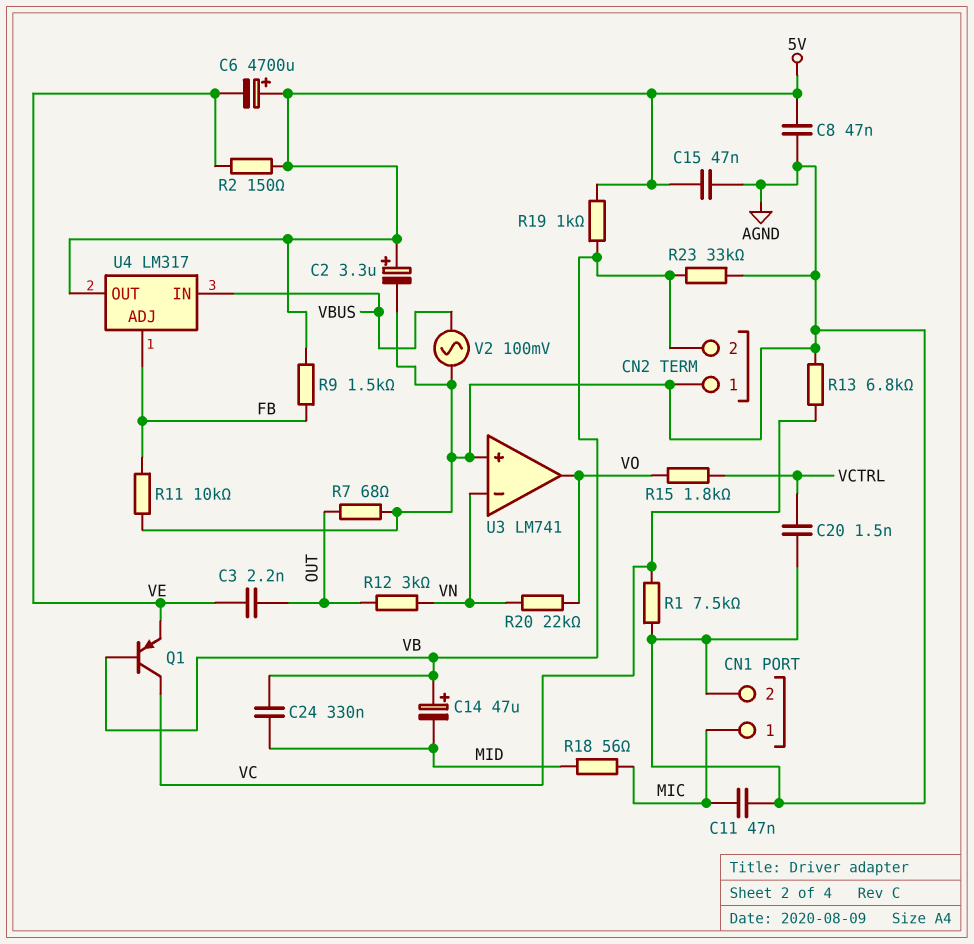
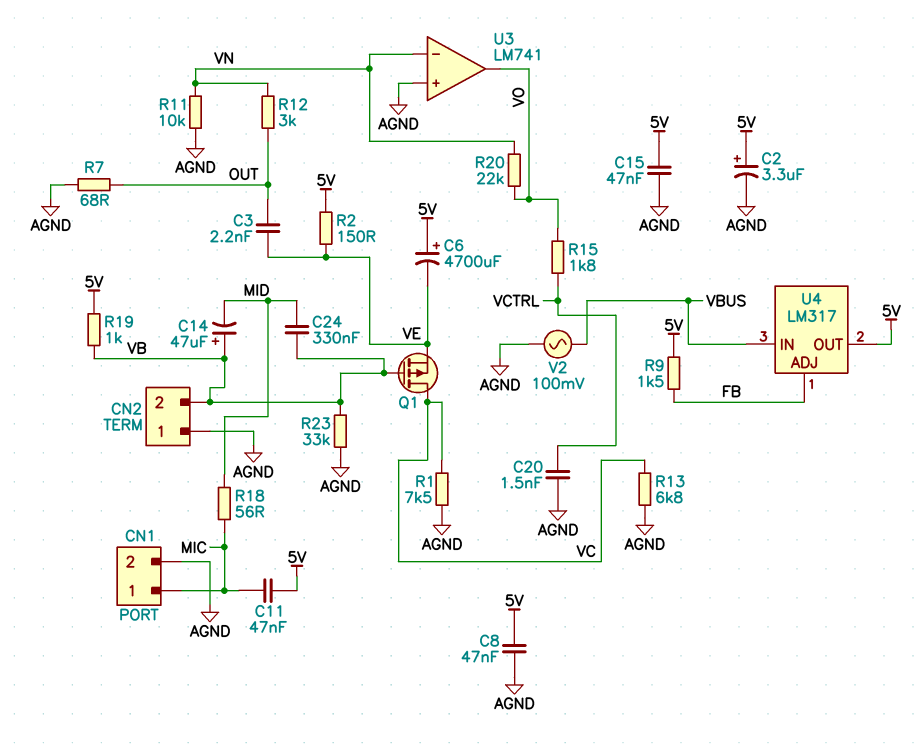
C11: 47nF (AGND, MIC) -> 47nF (5V, MIC)
Q1: PNP (B VB, C VC, E VE) -> PMOS (G VB, D VC, S VE)
R11: 10k (AGND, FB) -> 10k (AGND, VN)

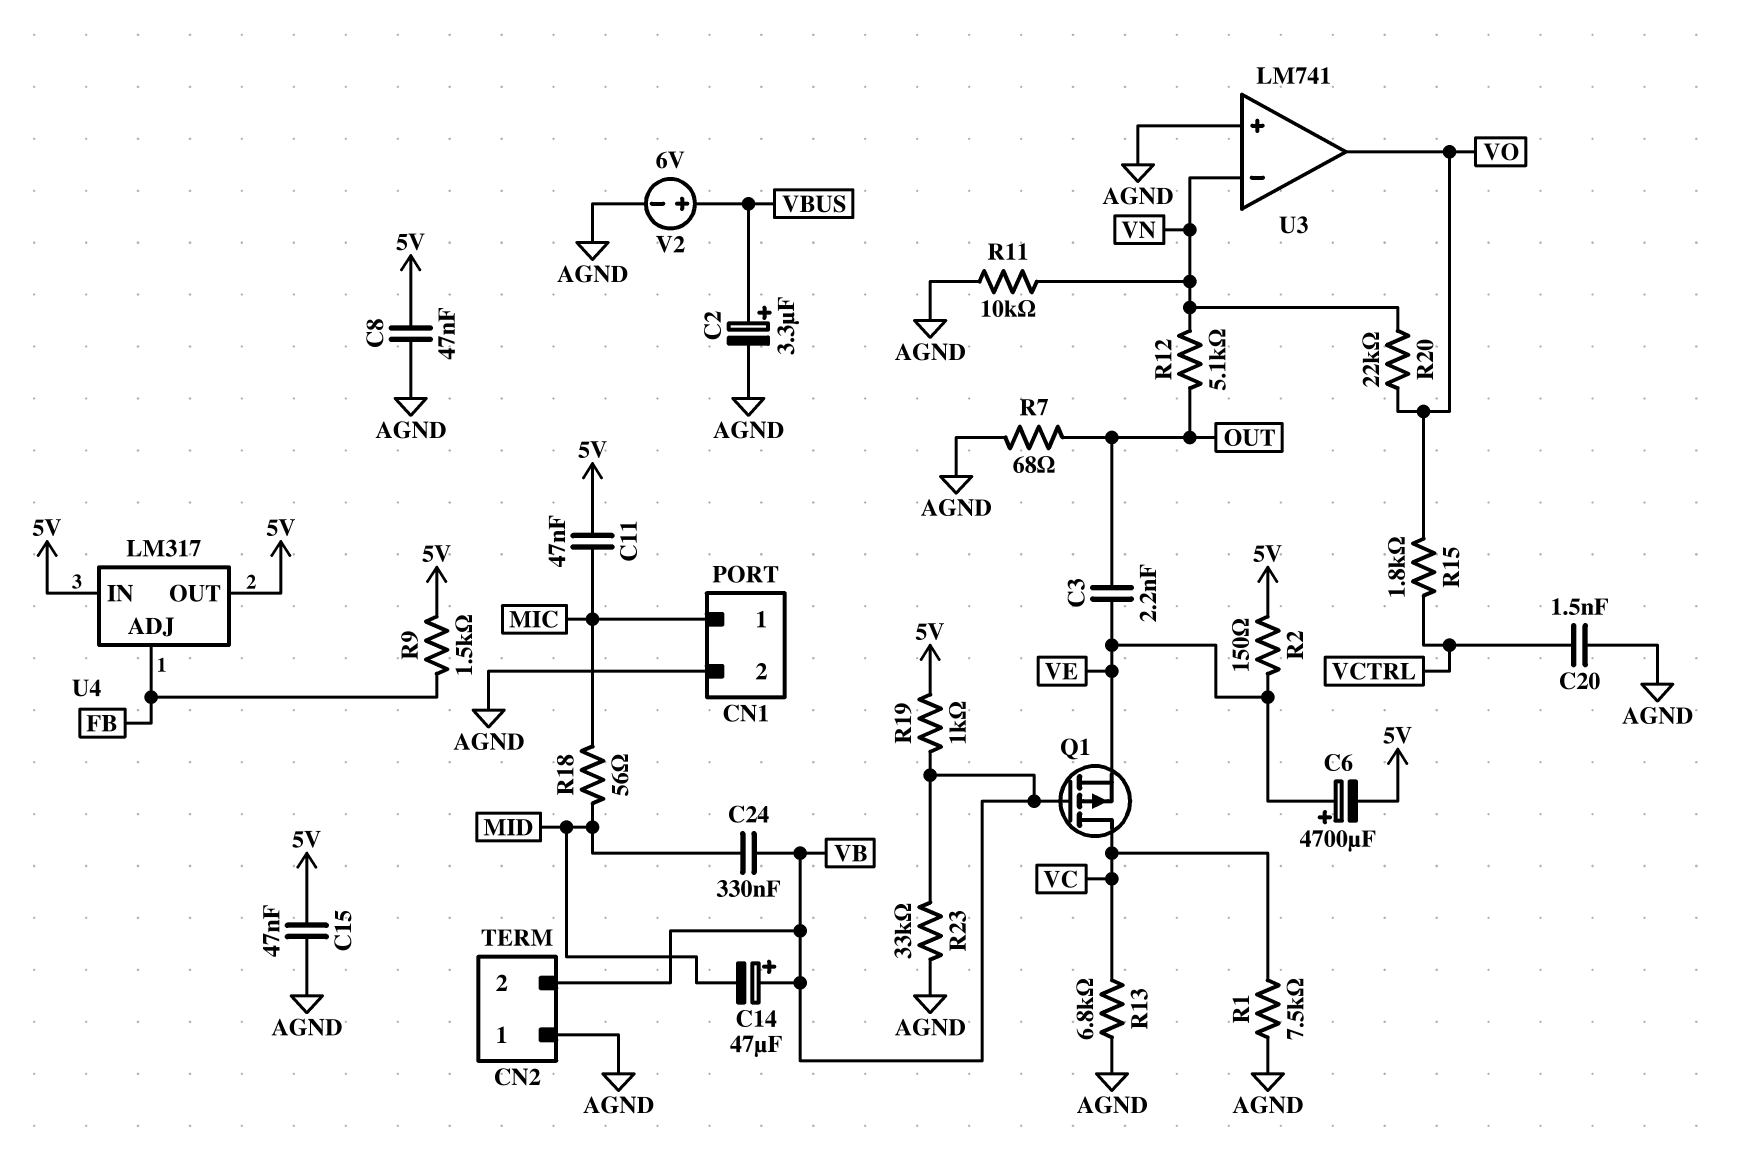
C2: 3.3uF (plus 5V, minus AGND) -> 3.3uF (plus VBUS, minus AGND)
C6: 4700uF (plus 5V, minus VE) -> 4700uF (plus VE, minus 5V)
R12: 3k (OUT, VN) -> 5.1k (OUT, VN)
U4 pin IN: VBUS -> 5V
V2: AC 100mV (AGND, VBUS) -> 6V (plus VBUS, minus AGND)

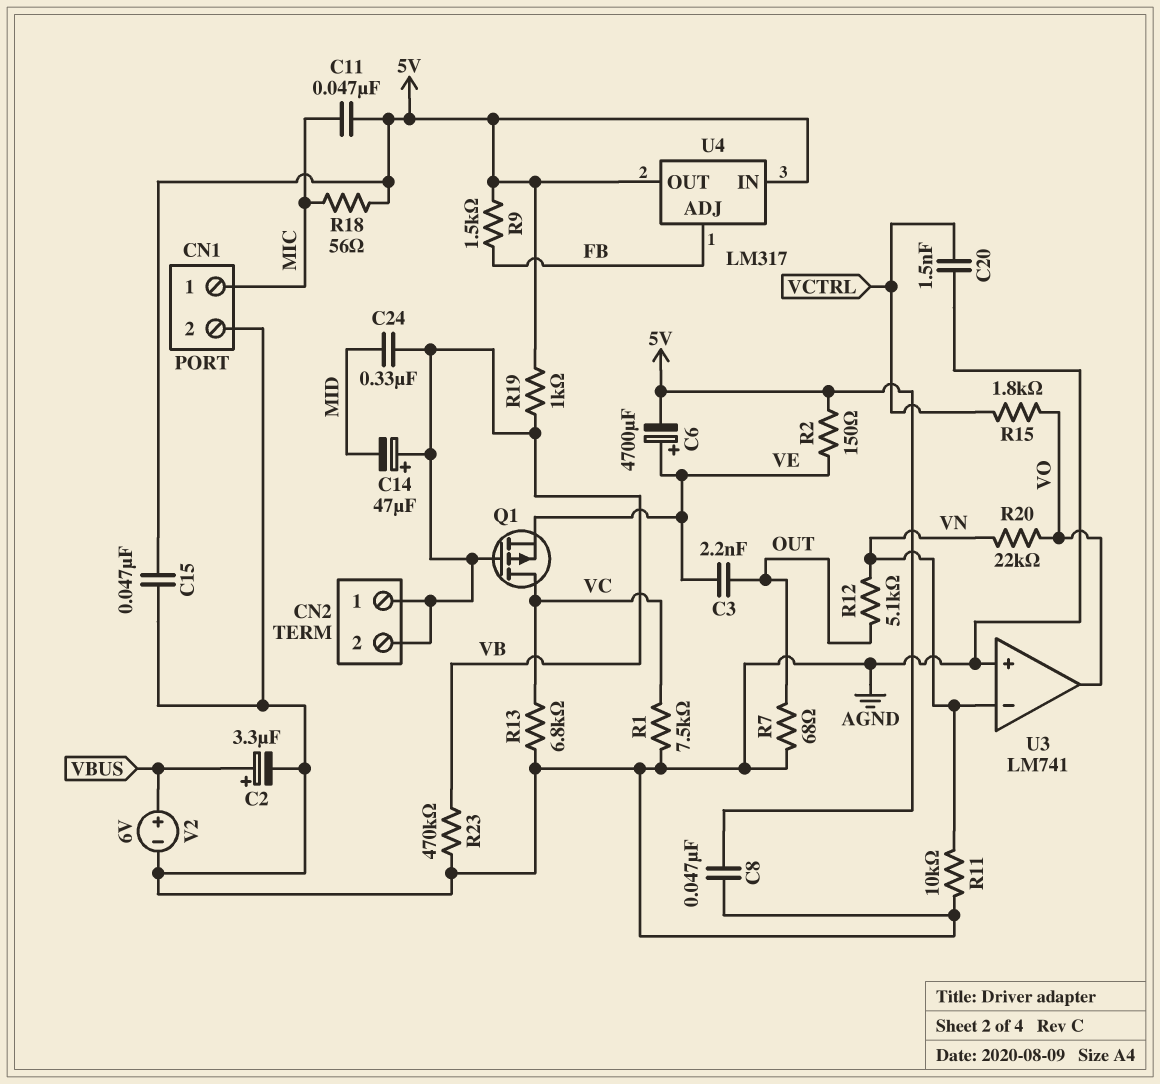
CN2 pin 1: AGND -> VB
R18: 56 (MIC, MID) -> 56 (5V, MIC)
R23: 33k (AGND, VB) -> 470k (AGND, VB)

